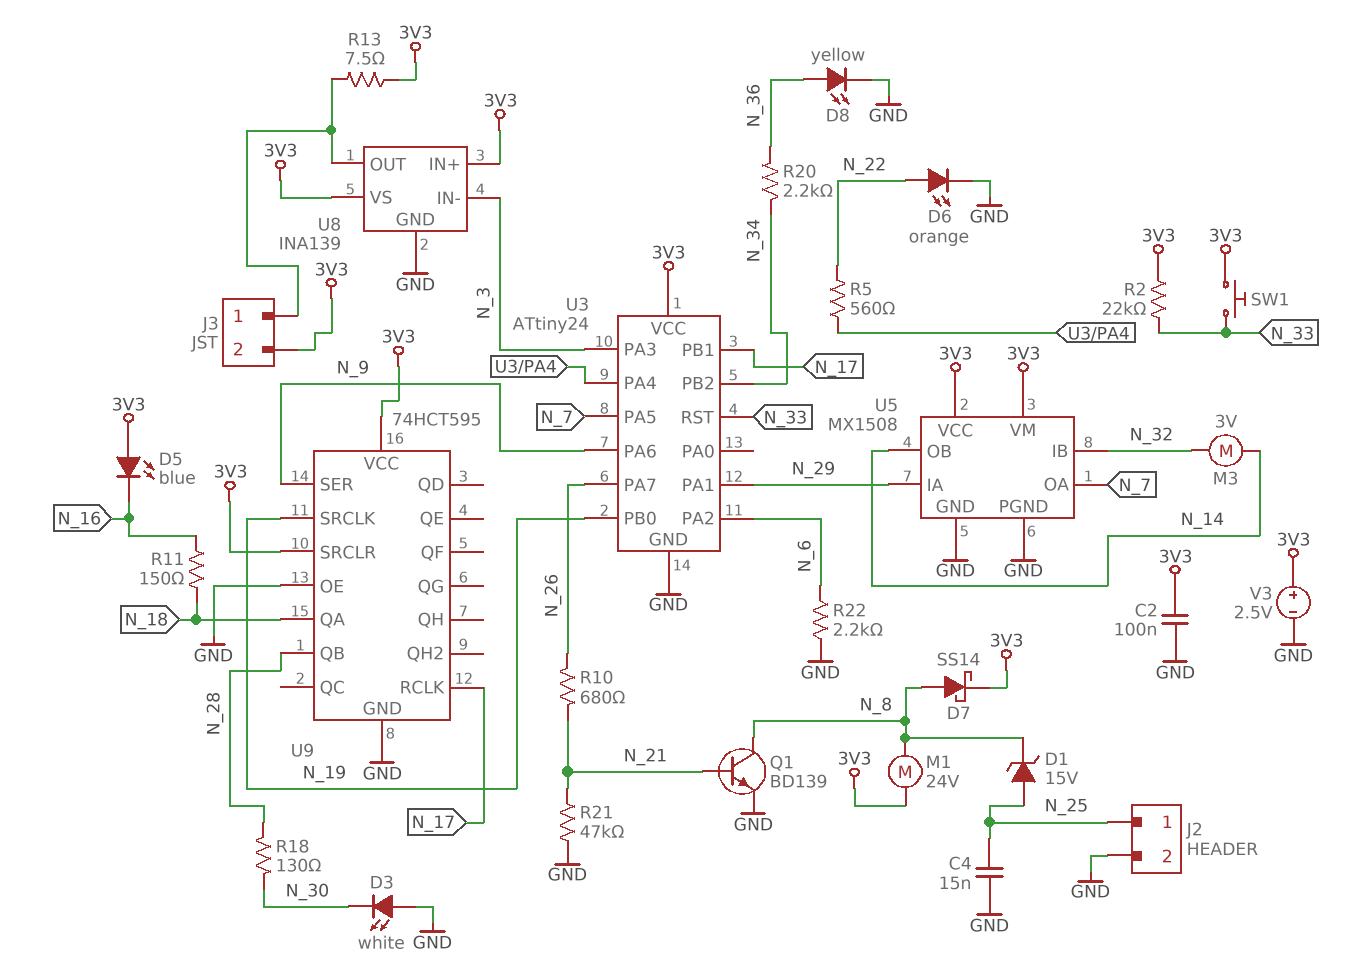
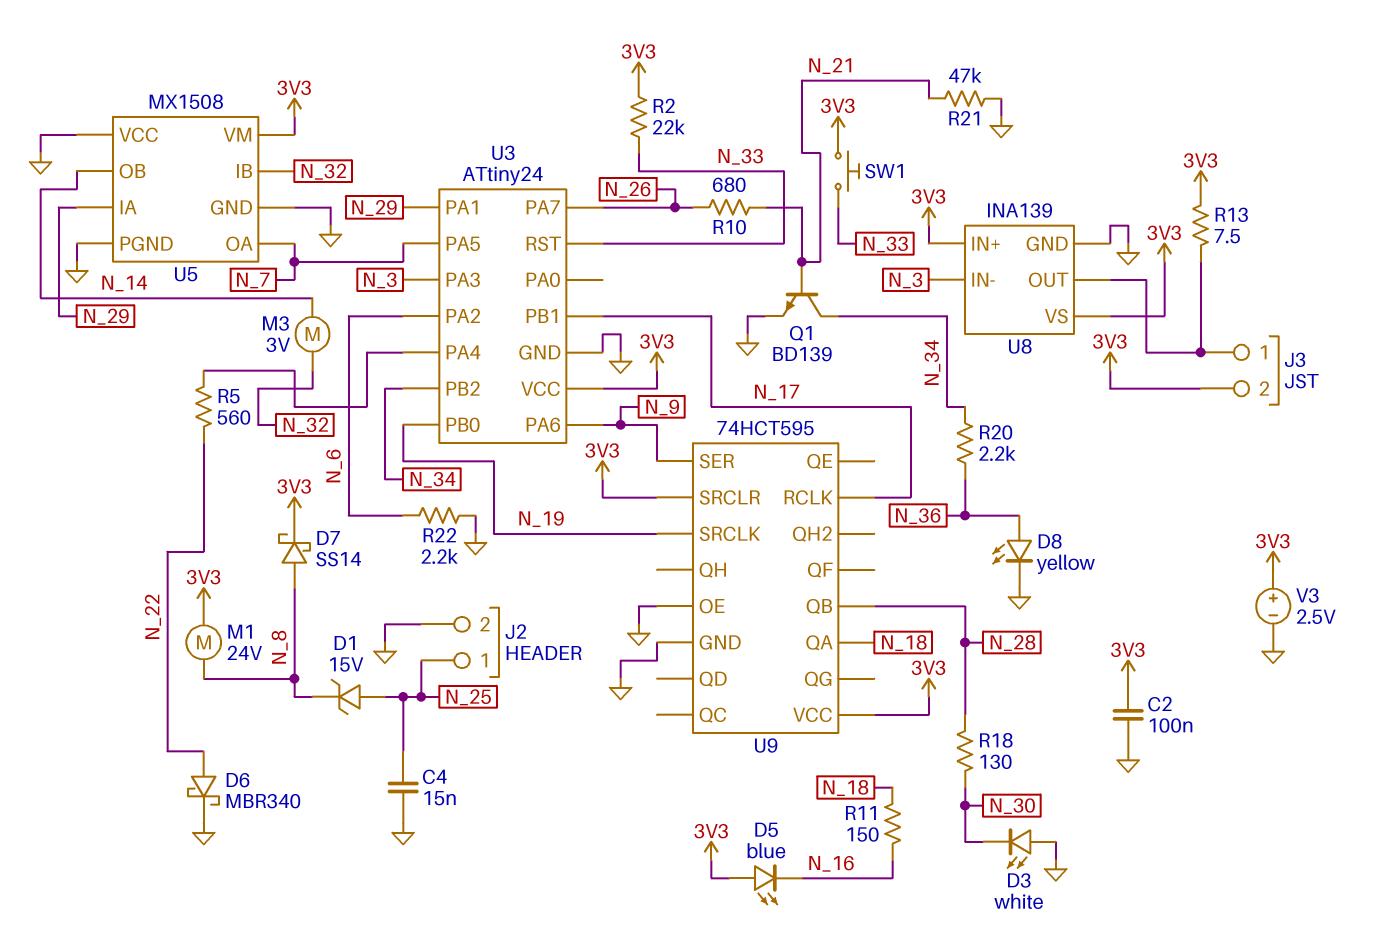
D6: LED orange (A N_22, K GND) -> schottky MBR340 (A N_22, K GND)
Q1: NPN BD139 (B N_21, C N_8, E GND) -> NPN BD139 (B N_21, C N_34, E GND)
U5 pin VCC: 3V3 -> GND

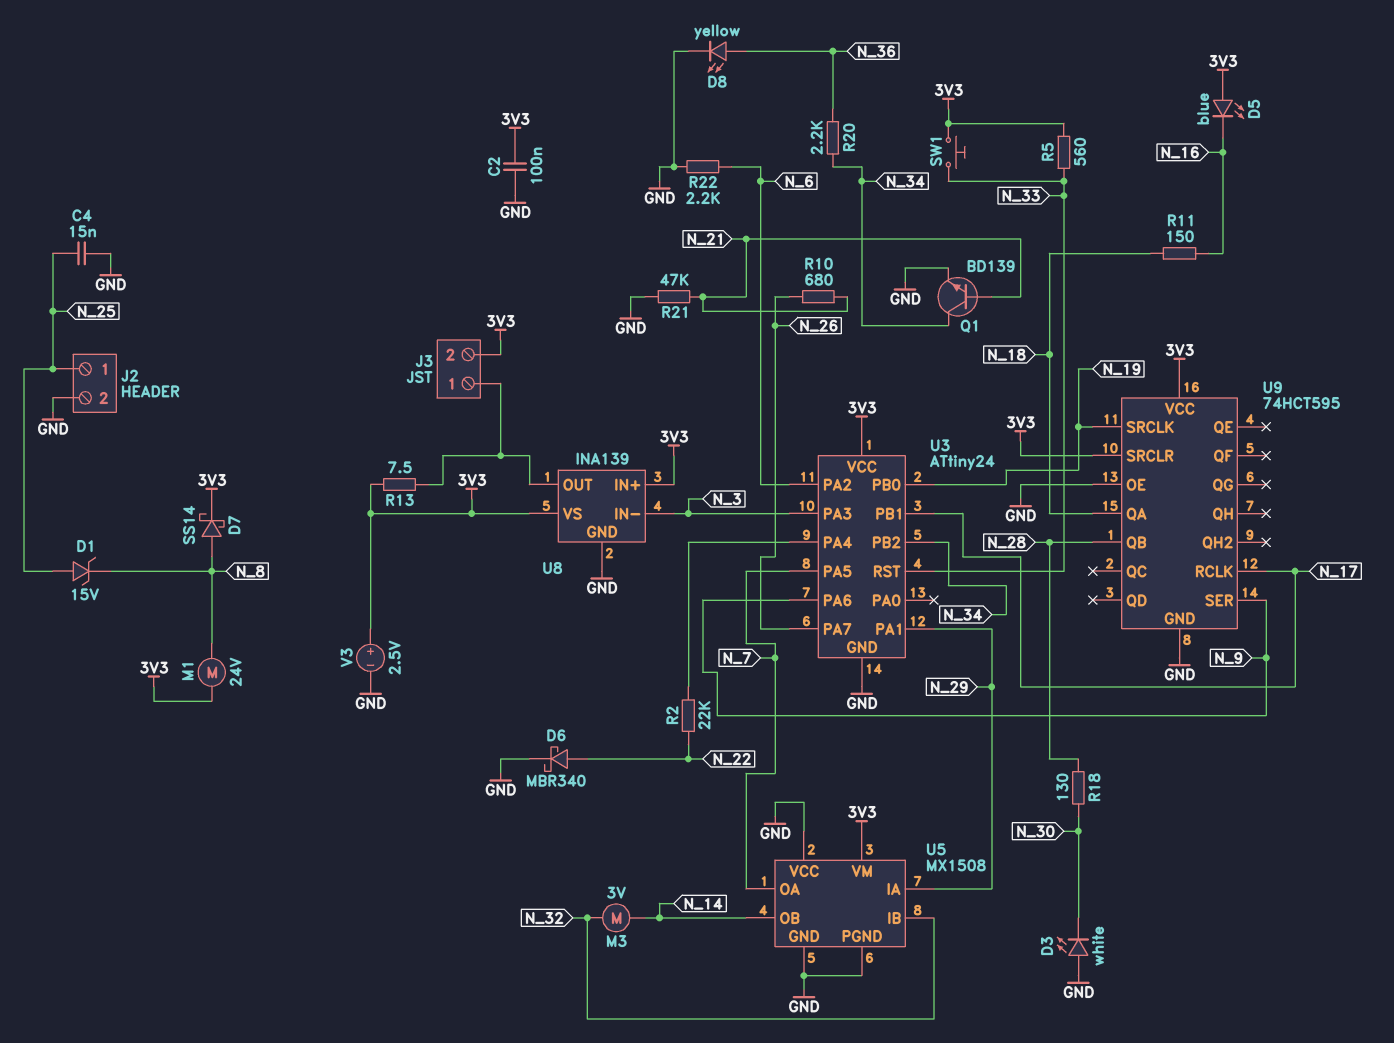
R2: 22k (3V3, N_33) -> 22k (N_22, U3/PA4)
R5: 560 (N_22, U3/PA4) -> 560 (3V3, N_33)

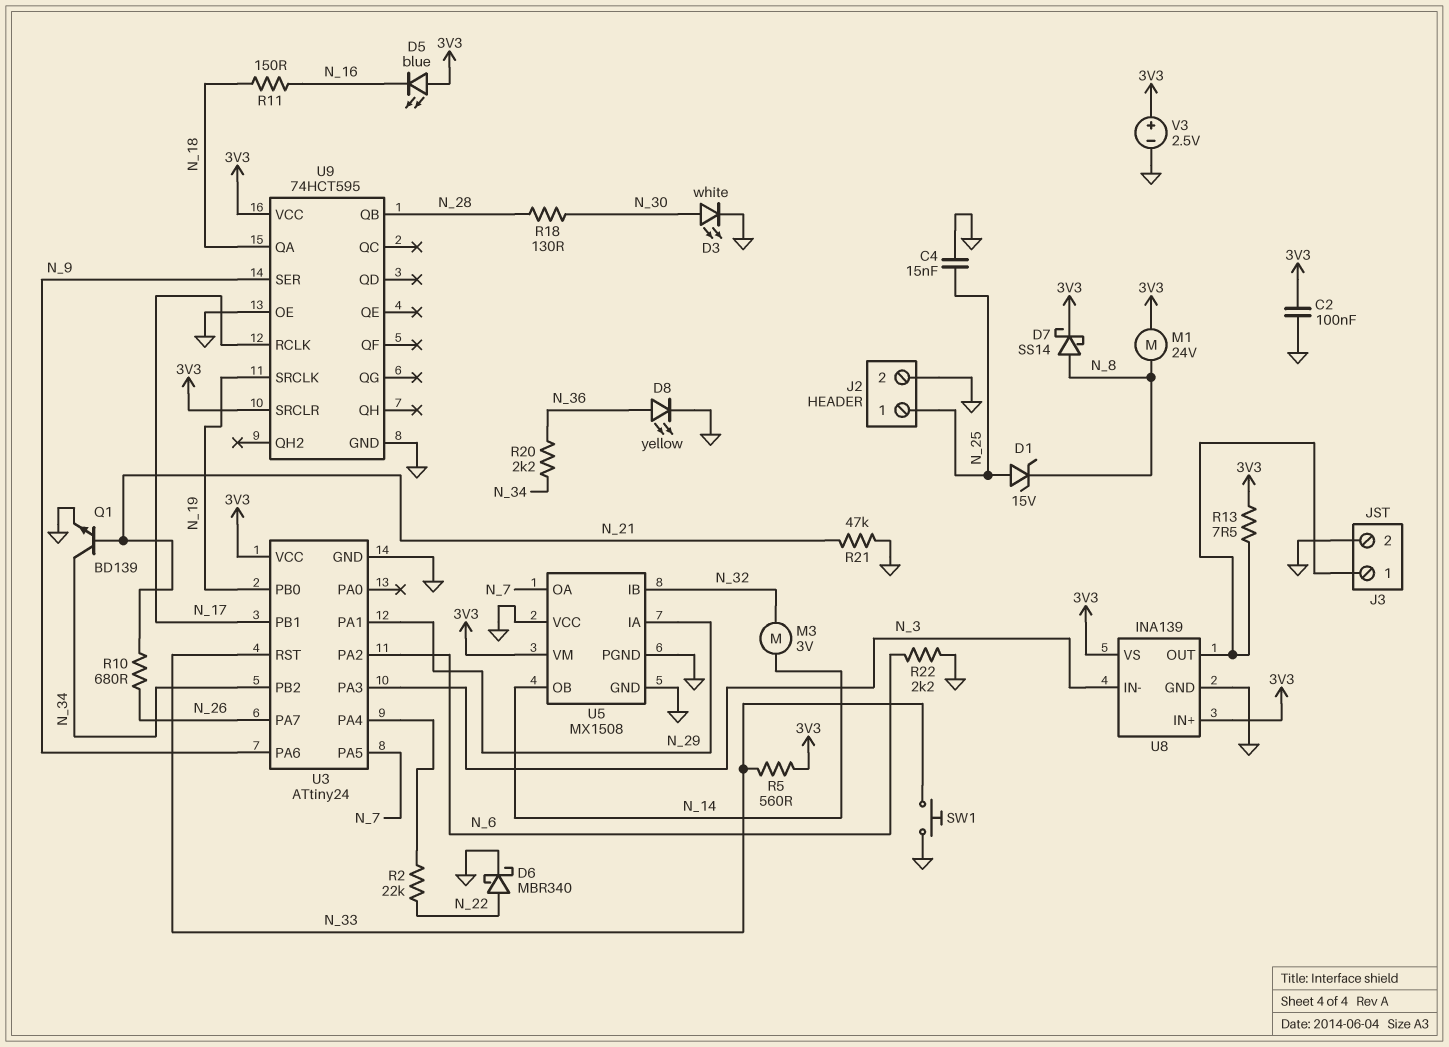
D3: LED white (A GND, K N_30) -> LED white (A N_30, K GND)
J3 pin 2: 3V3 -> GND
SW1: button (3V3, N_33) -> button (GND, N_33)

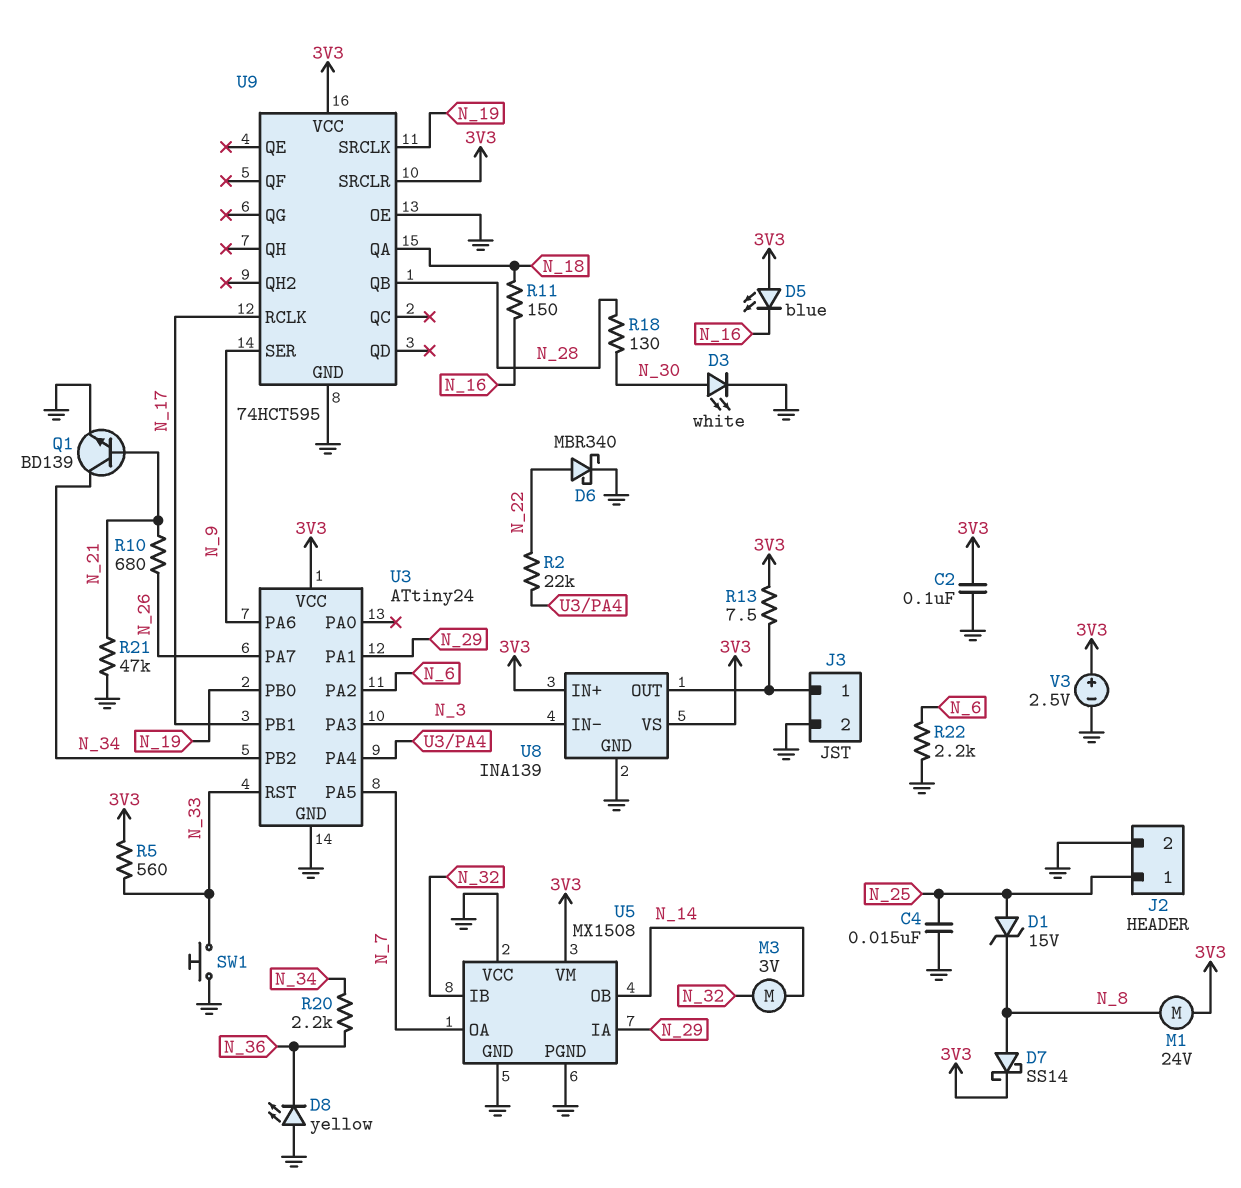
D8: LED yellow (A N_36, K GND) -> LED yellow (A GND, K N_36)

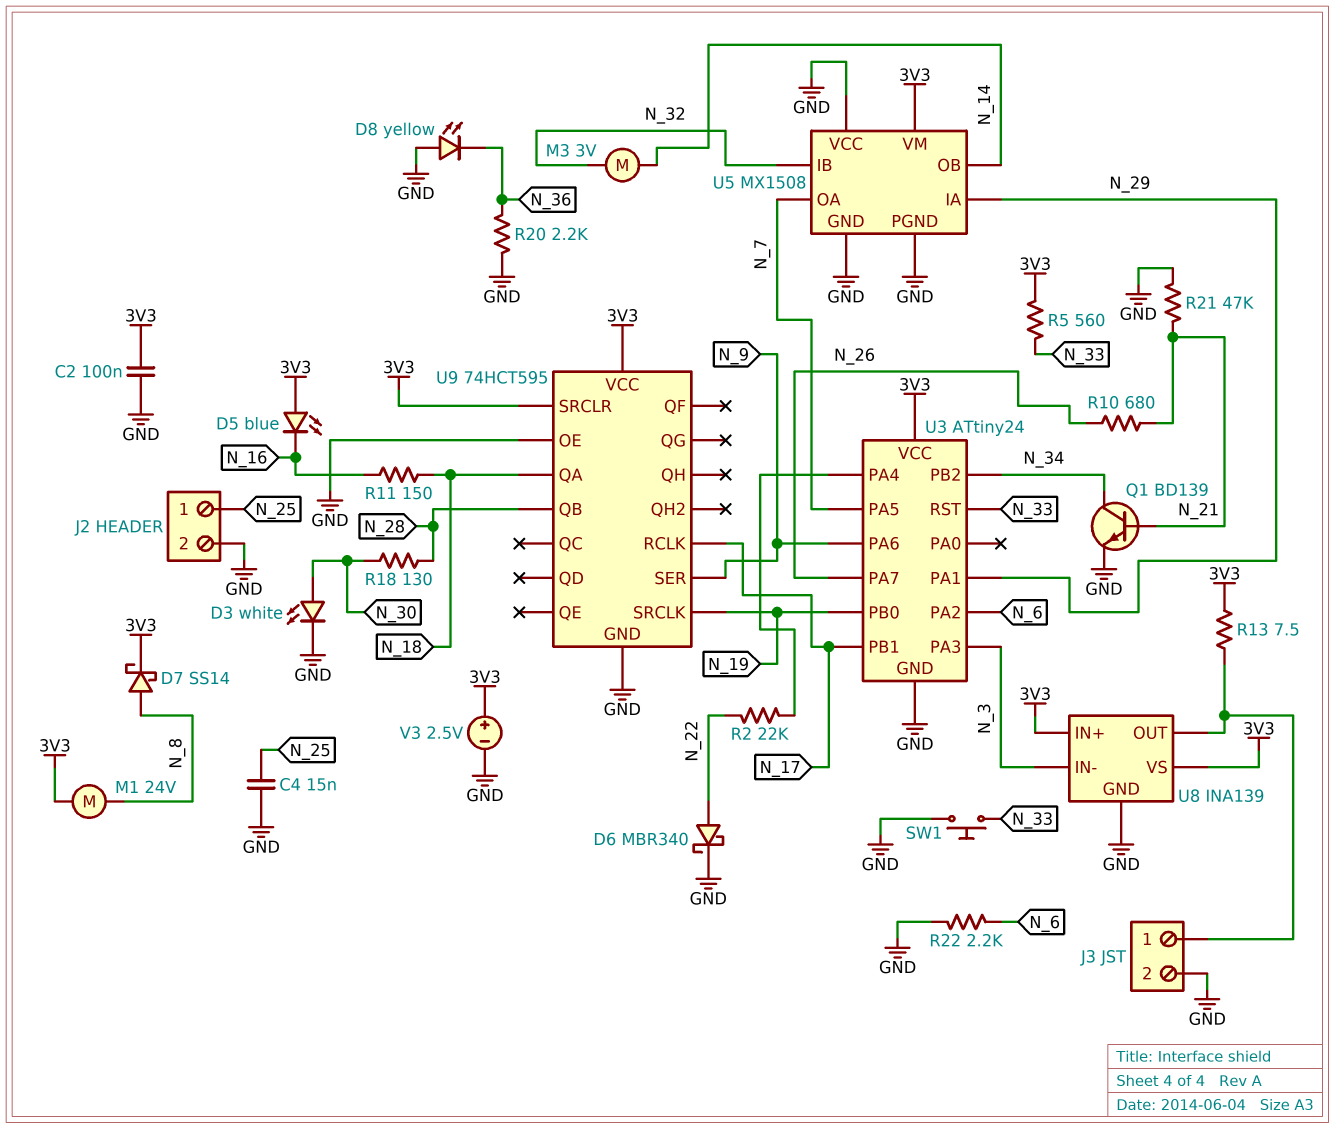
D1: zener 15V (A N_25, K N_8) -> none
R20: 2.2k (N_34, N_36) -> 2.2k (GND, N_36)

